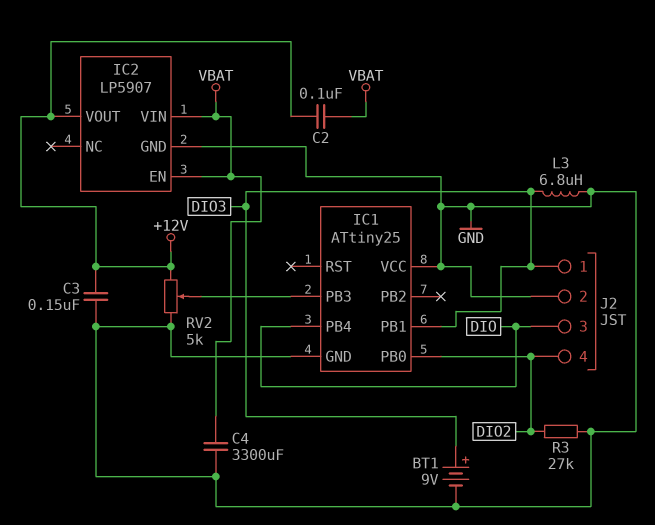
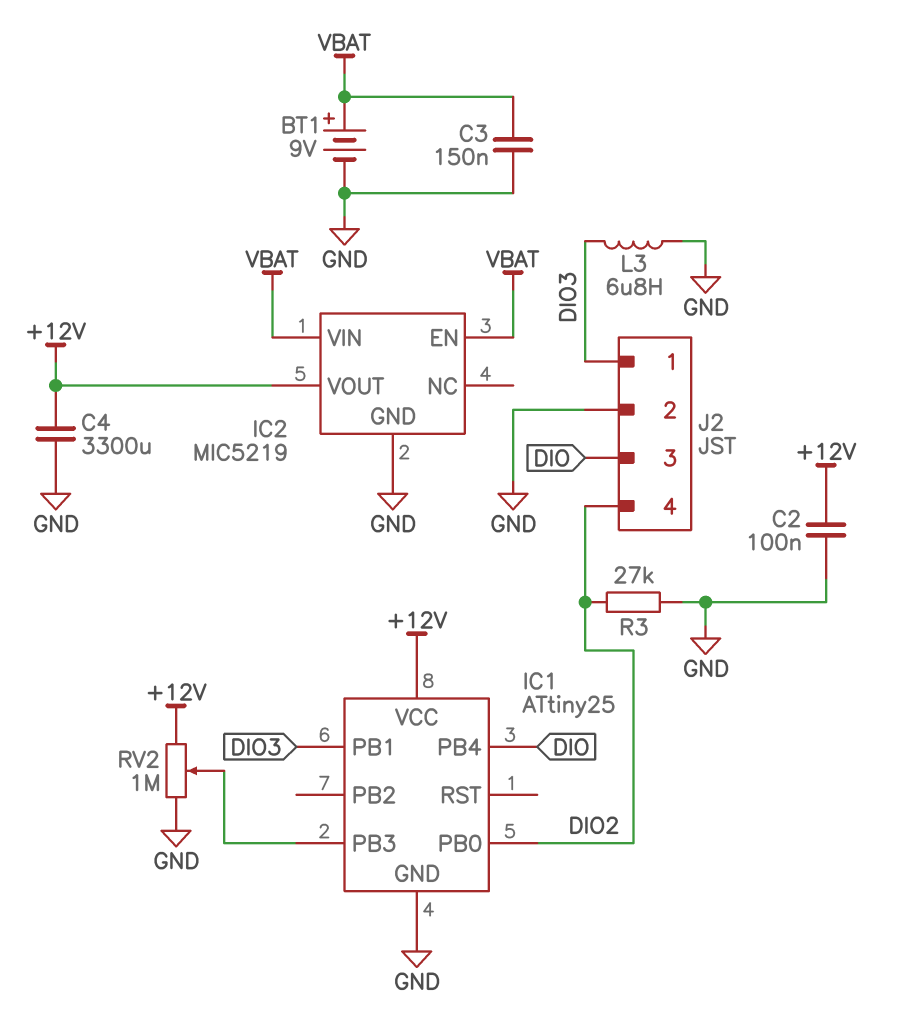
BT1: 9V (plus DIO3, minus GND) -> 9V (plus VBAT, minus GND)
C2: 100nF (+12V, VBAT) -> 100nF (+12V, GND)
C3: 150nF (+12V, GND) -> 150nF (GND, VBAT)
C4: 3300uF (GND, VBAT) -> 3300uF (+12V, GND)
IC1 pin VCC: GND -> +12V
IC2: LP5907 -> MIC5219
RV2: 5k (+12V, GND, wiper IC1/PB3) -> 1M (+12V, GND, wiper IC1/PB3)

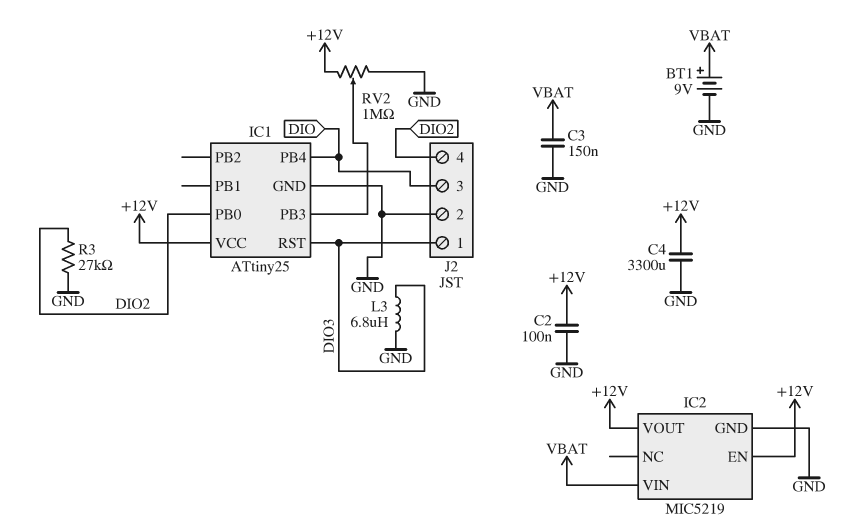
IC1 pin PB1: DIO3 -> none
IC1 pin RST: none -> DIO3
IC2 pin EN: VBAT -> +12V

